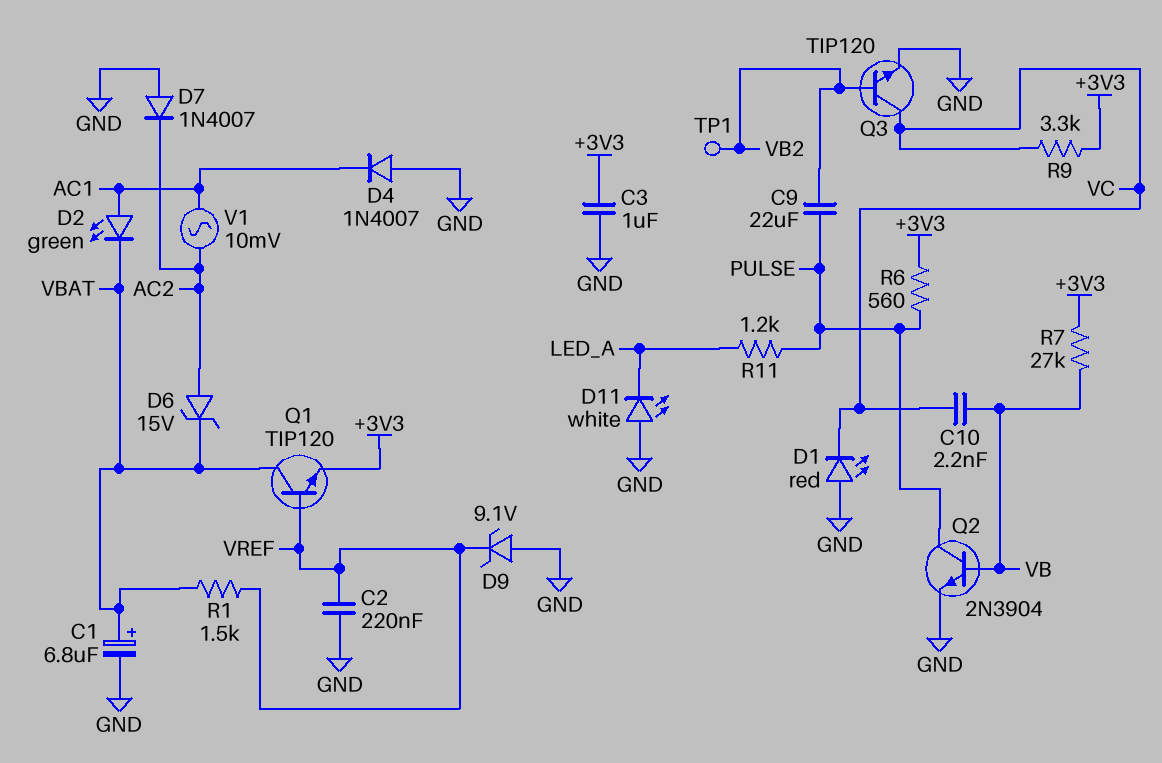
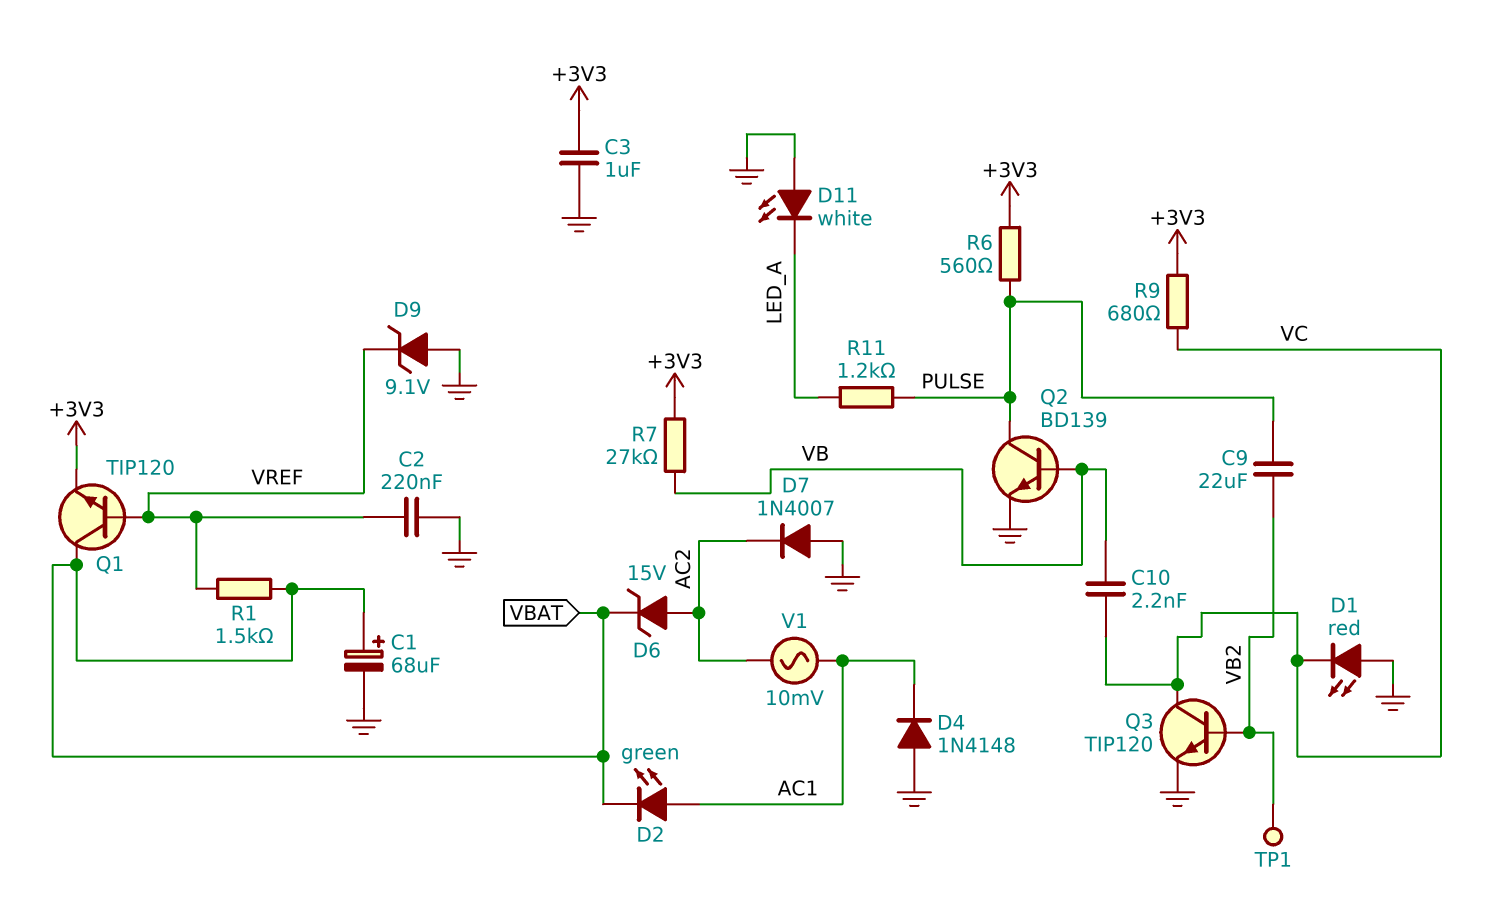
C1: 6.8uF (plus VBAT, minus GND) -> 68uF (plus VBAT, minus GND)
D4: diode 1N4007 (A GND, K AC1) -> diode 1N4148 (A GND, K AC1)
Q2: NPN 2N3904 (B VB, C PULSE, E GND) -> NPN BD139 (B VB, C PULSE, E GND)
R9: 3.3k (+3V3, VC) -> 680 (+3V3, VC)

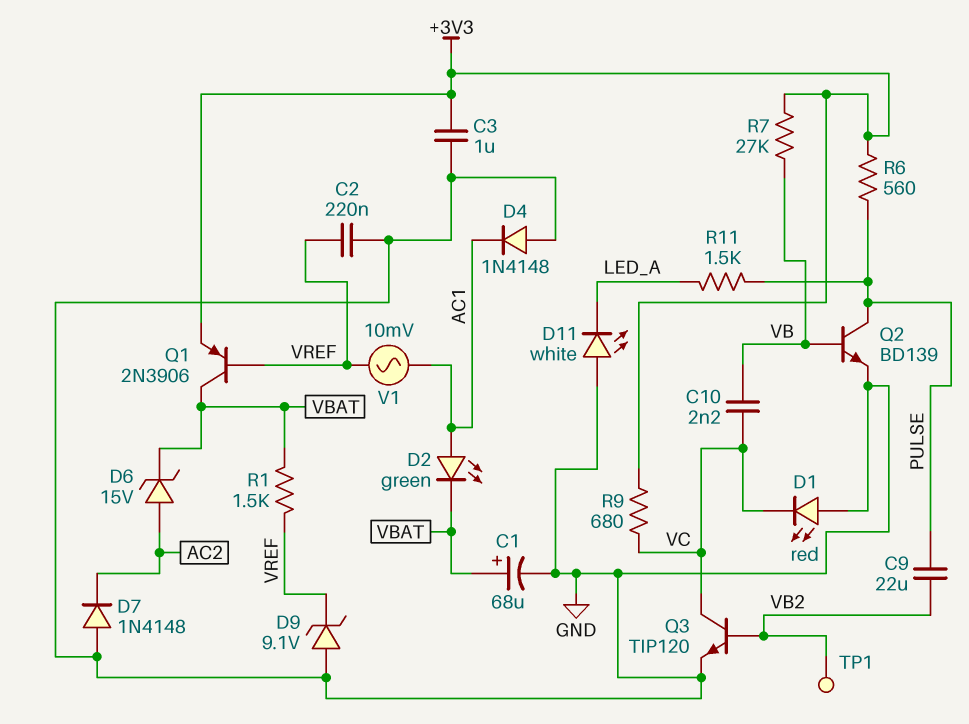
D7: diode 1N4007 (A GND, K AC2) -> diode 1N4148 (A GND, K AC2)
Q1: NPN TIP120 (B VREF, C VBAT, E +3V3) -> PNP 2N3906 (B VREF, C VBAT, E +3V3)
R11: 1.2k (LED_A, PULSE) -> 1.5k (LED_A, PULSE)
V1: AC 10mV (AC1, AC2) -> AC 10mV (AC1, VREF)

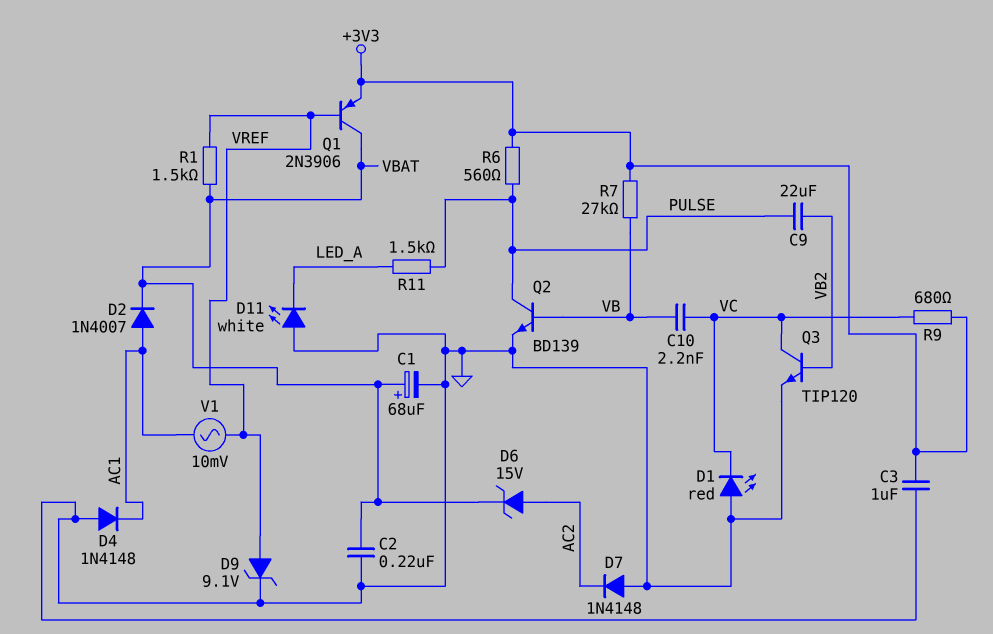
C2: 220nF (GND, VREF) -> 220nF (GND, VBAT)
D2: LED green (A AC1, K VBAT) -> diode 1N4007 (A AC1, K VBAT)
D9: zener 9.1V (A GND, K VREF) -> zener 9.1V (A VREF, K GND)
TP1: test point (VB2) -> none

